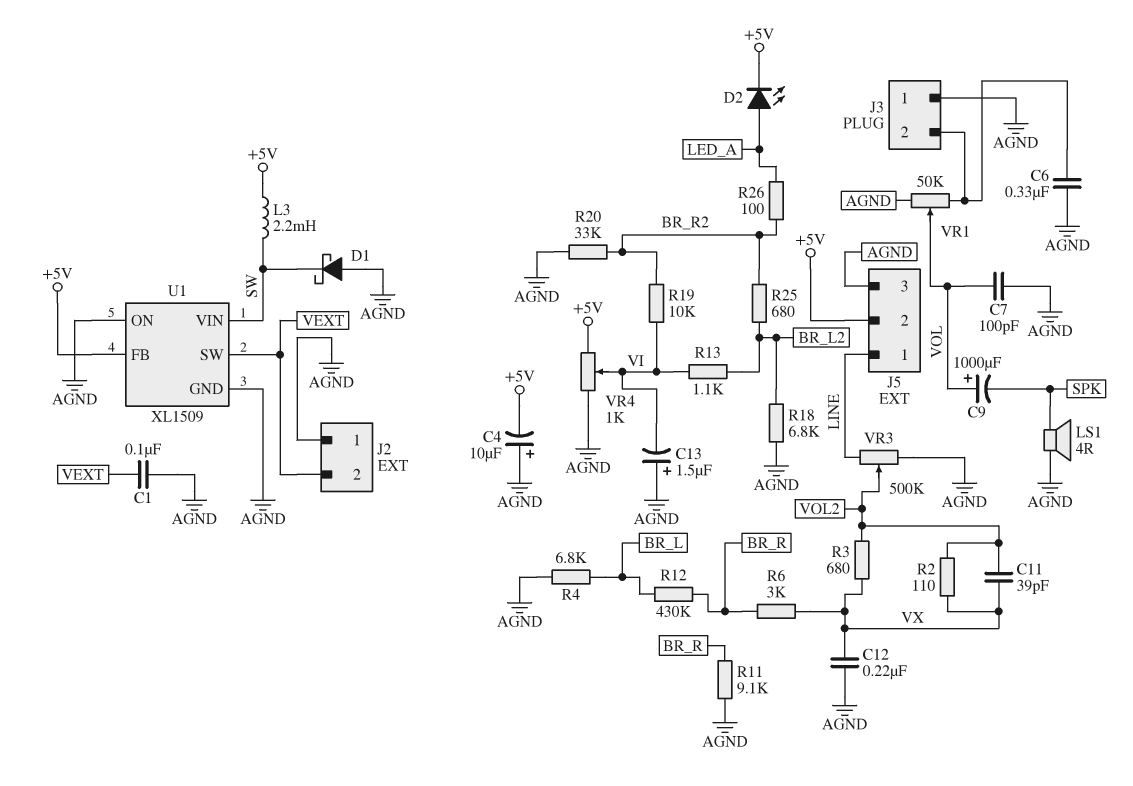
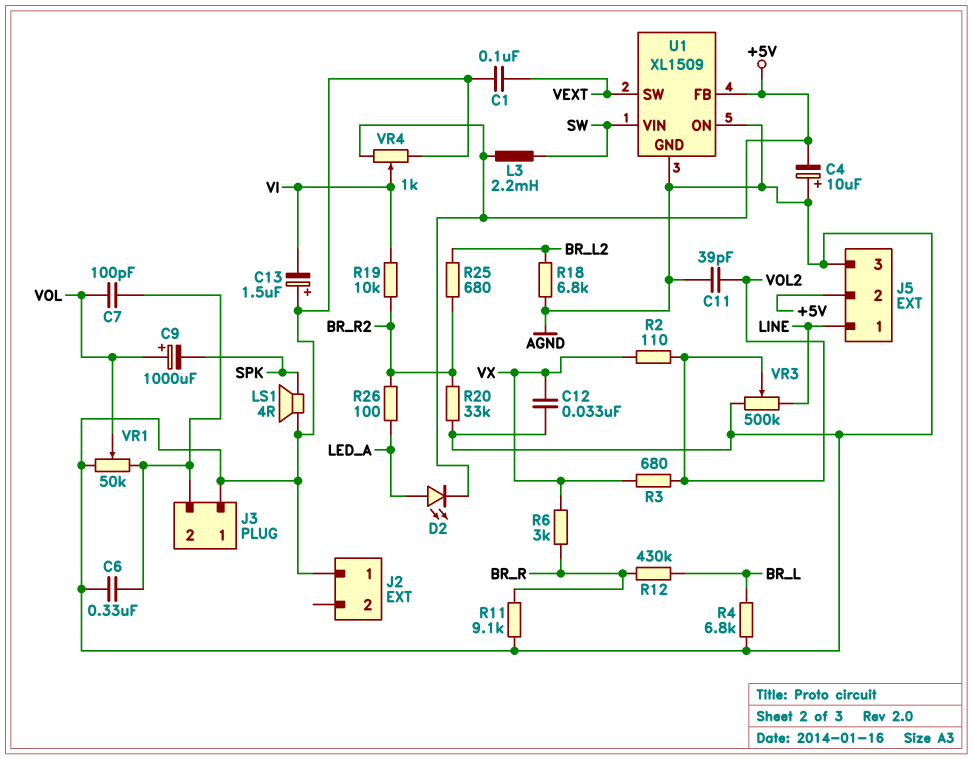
C7: 100pF (AGND, VOL) -> 100pF (J3/2, VOL)
C11: 39pF (VOL2, VX) -> 39pF (AGND, VOL2)
C12: 220nF (AGND, VX) -> 33nF (AGND, VX)
D1: schottky (A AGND, K SW) -> none
J2 pin 2: VEXT -> none
R13: 1.1k (BR_L2, VI) -> none

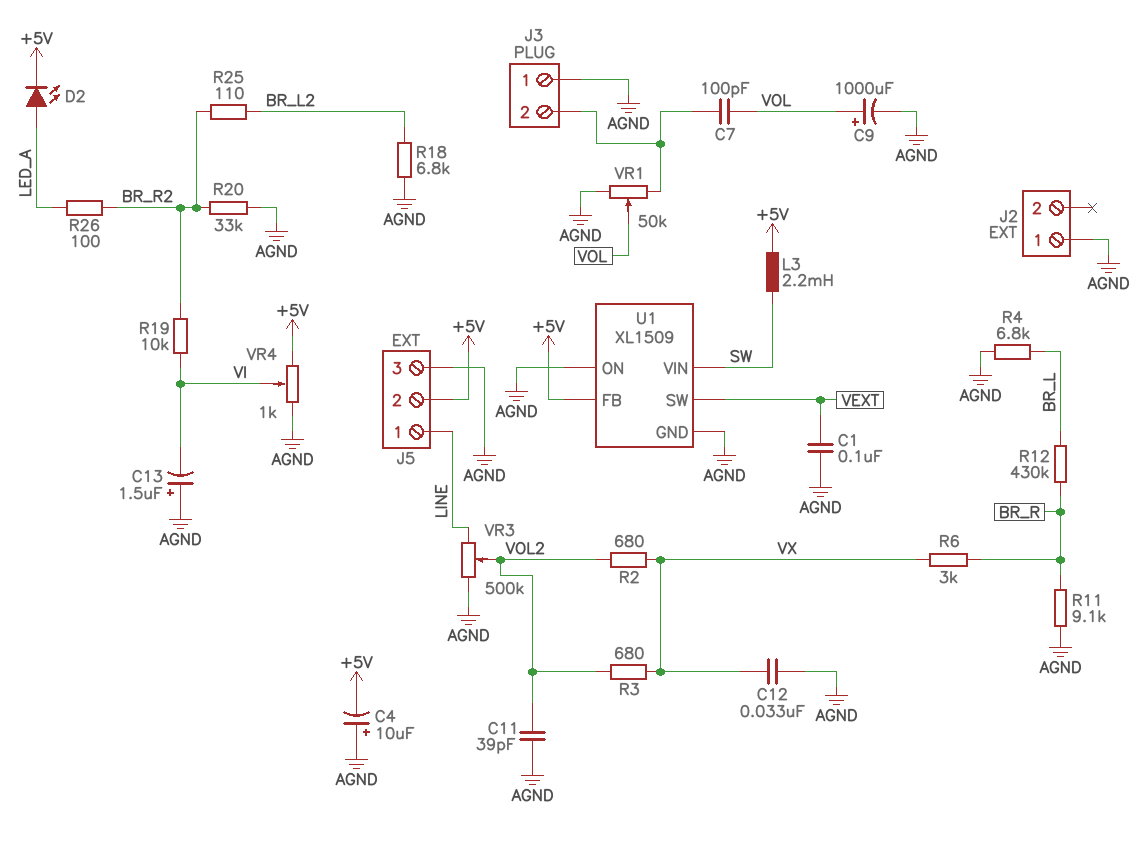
C6: 330nF (AGND, J3/2) -> none
C9: 1000uF (plus VOL, minus SPK) -> 1000uF (plus VOL, minus AGND)
LS1: speaker 4R (AGND, SPK) -> none
R2: 110 (VOL2, VX) -> 680 (VOL2, VX)
R25: 680 (BR_L2, BR_R2) -> 110 (BR_L2, BR_R2)

